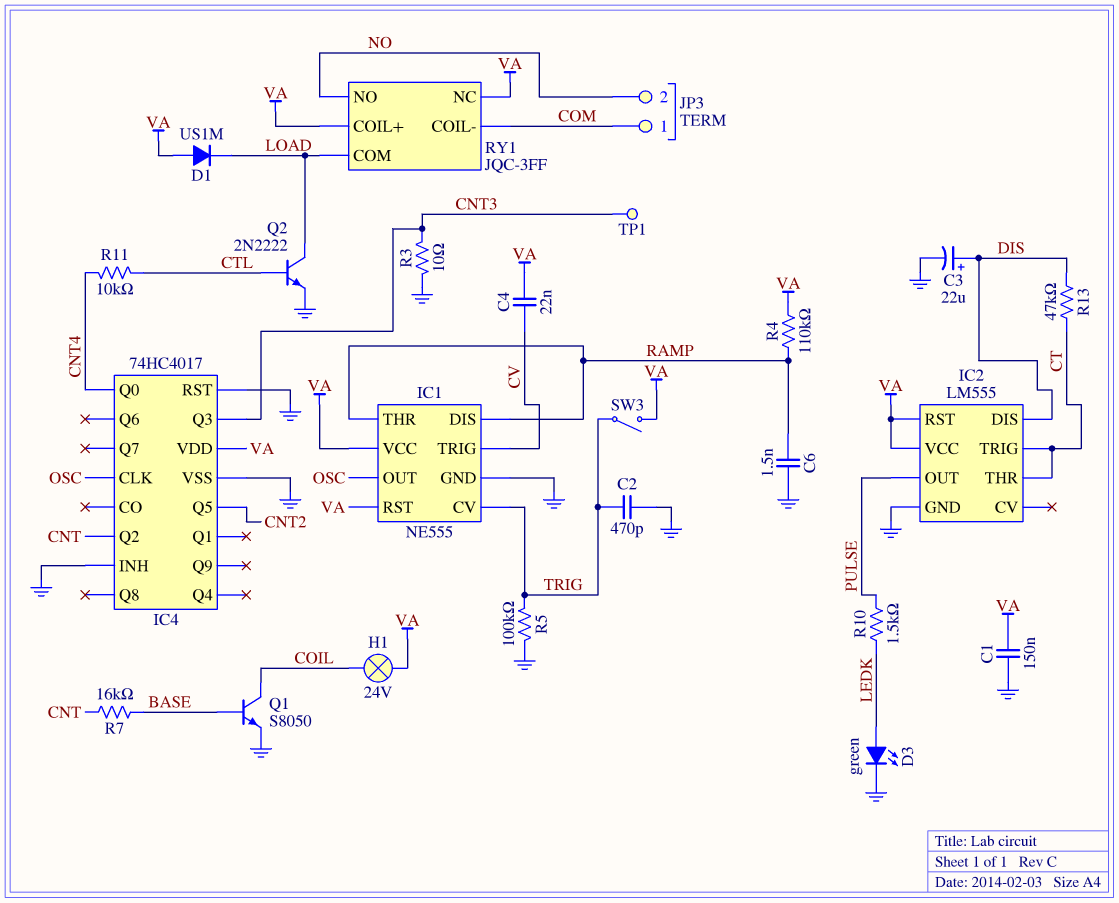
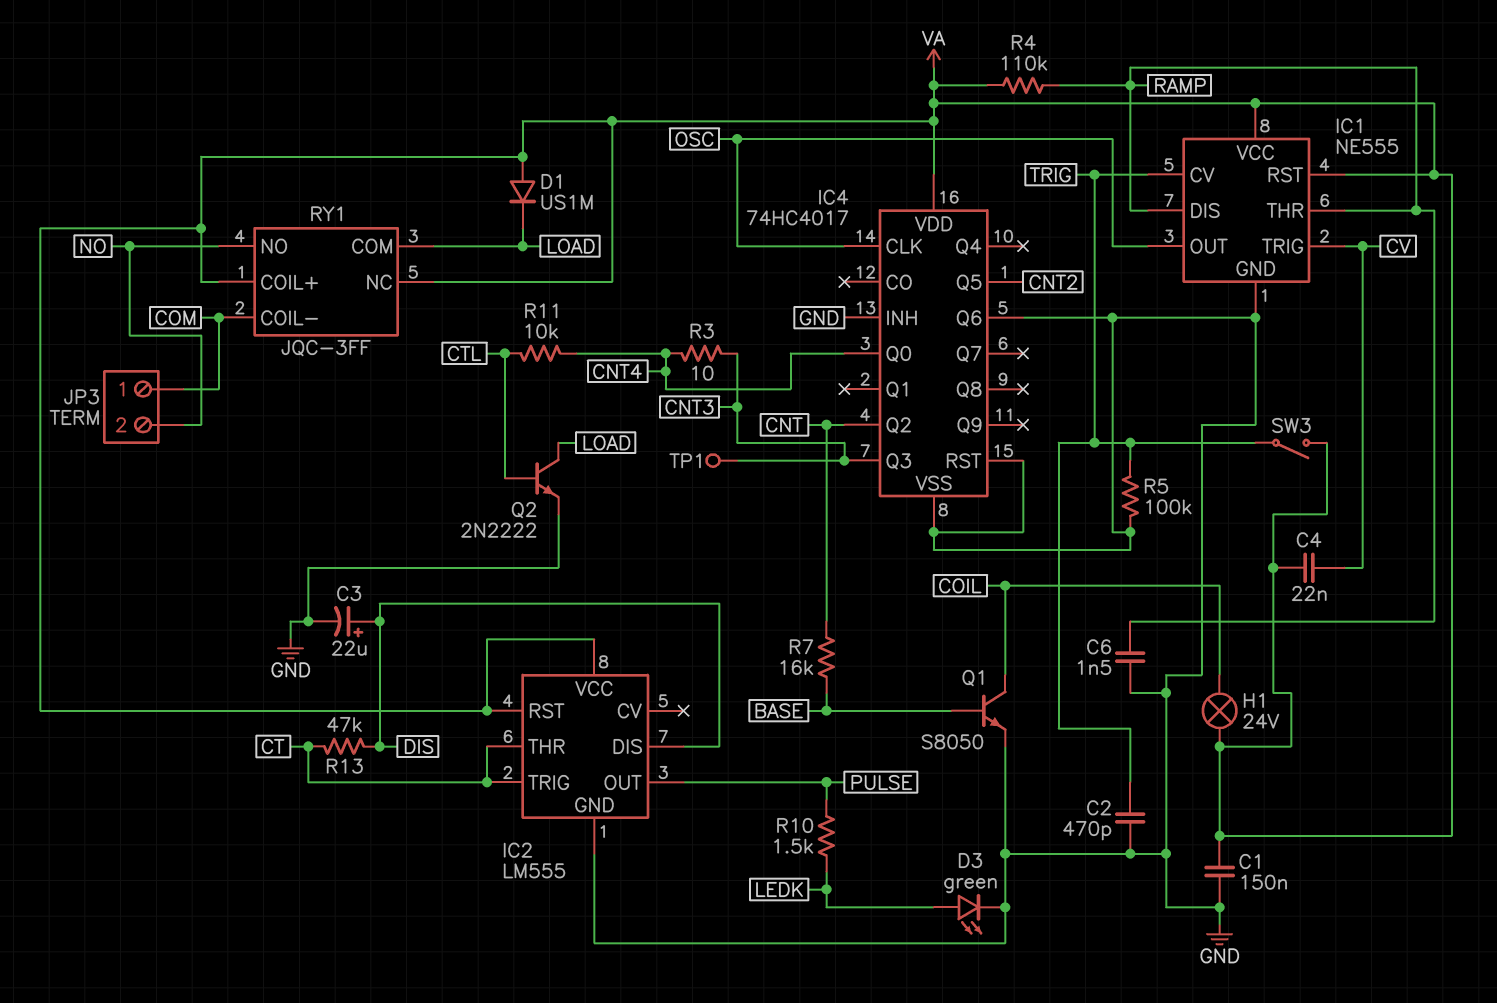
IC4 pin Q6: none -> GND
R3: 10 (CNT3, GND) -> 10 (CNT3, CNT4)

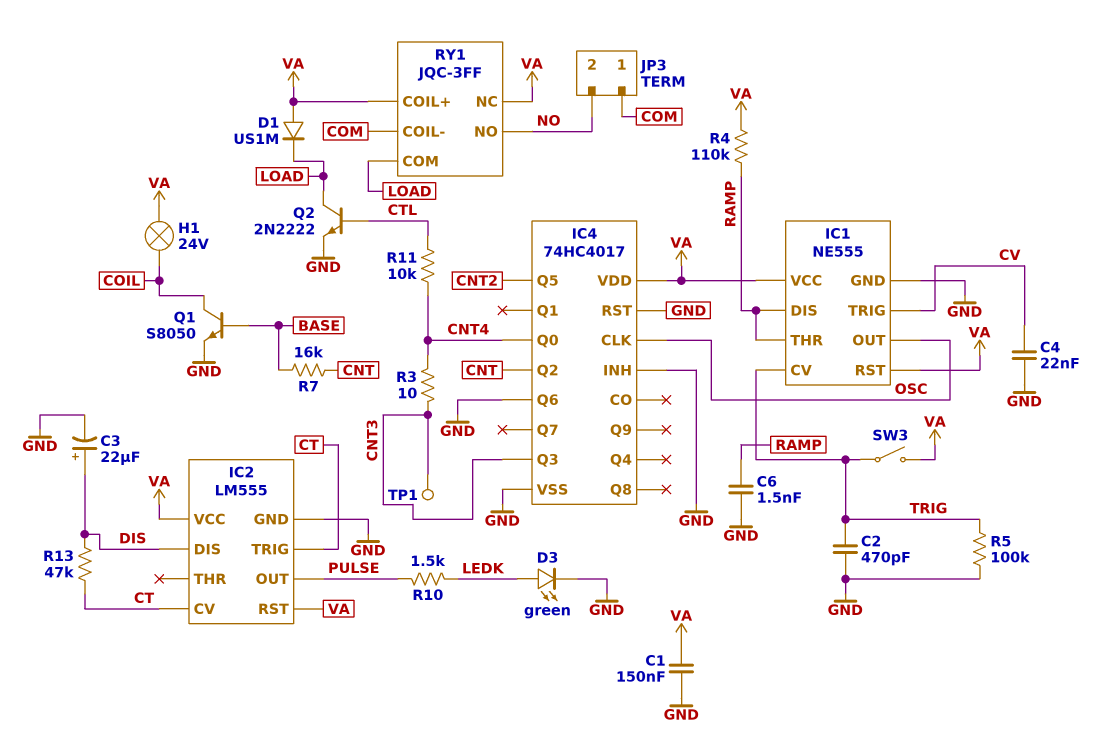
C4: 22nF (CV, VA) -> 22nF (CV, GND)
IC2 pin CV: none -> CT
IC2 pin THR: CT -> none

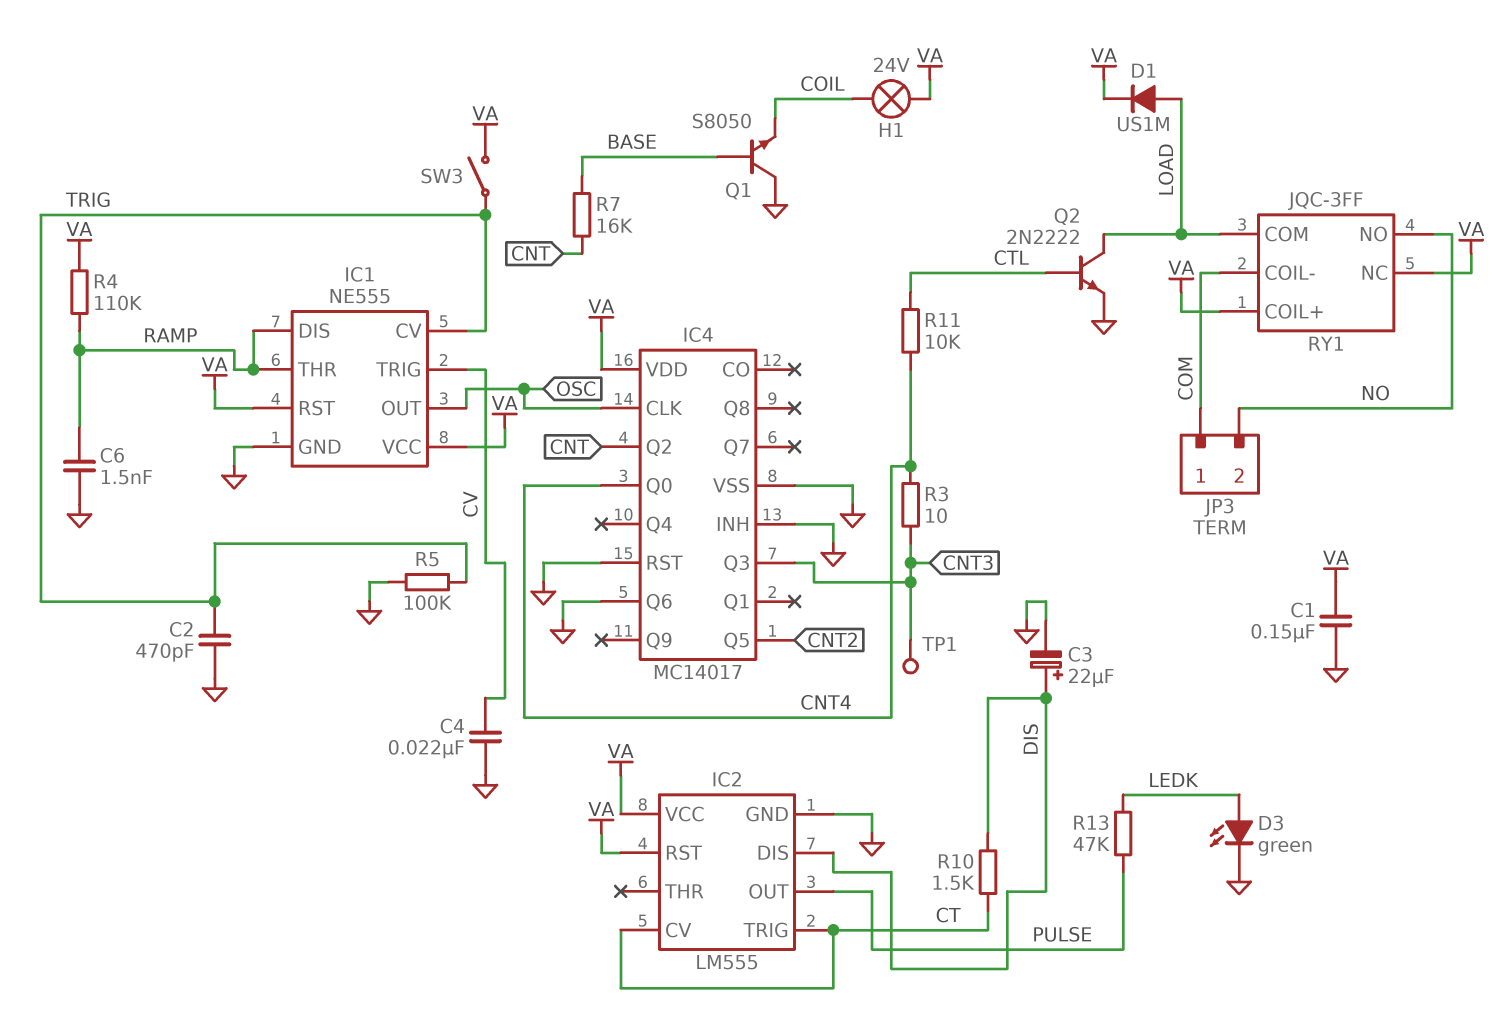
D1: diode US1M (A VA, K LOAD) -> diode US1M (A LOAD, K VA)
IC4: 74HC4017 -> MC14017
Q1: NPN S8050 (B BASE, C COIL, E GND) -> NPN S8050 (B BASE, C GND, E COIL)
R10: 1.5k (LEDK, PULSE) -> 1.5k (CT, DIS)
R13: 47k (CT, DIS) -> 47k (LEDK, PULSE)

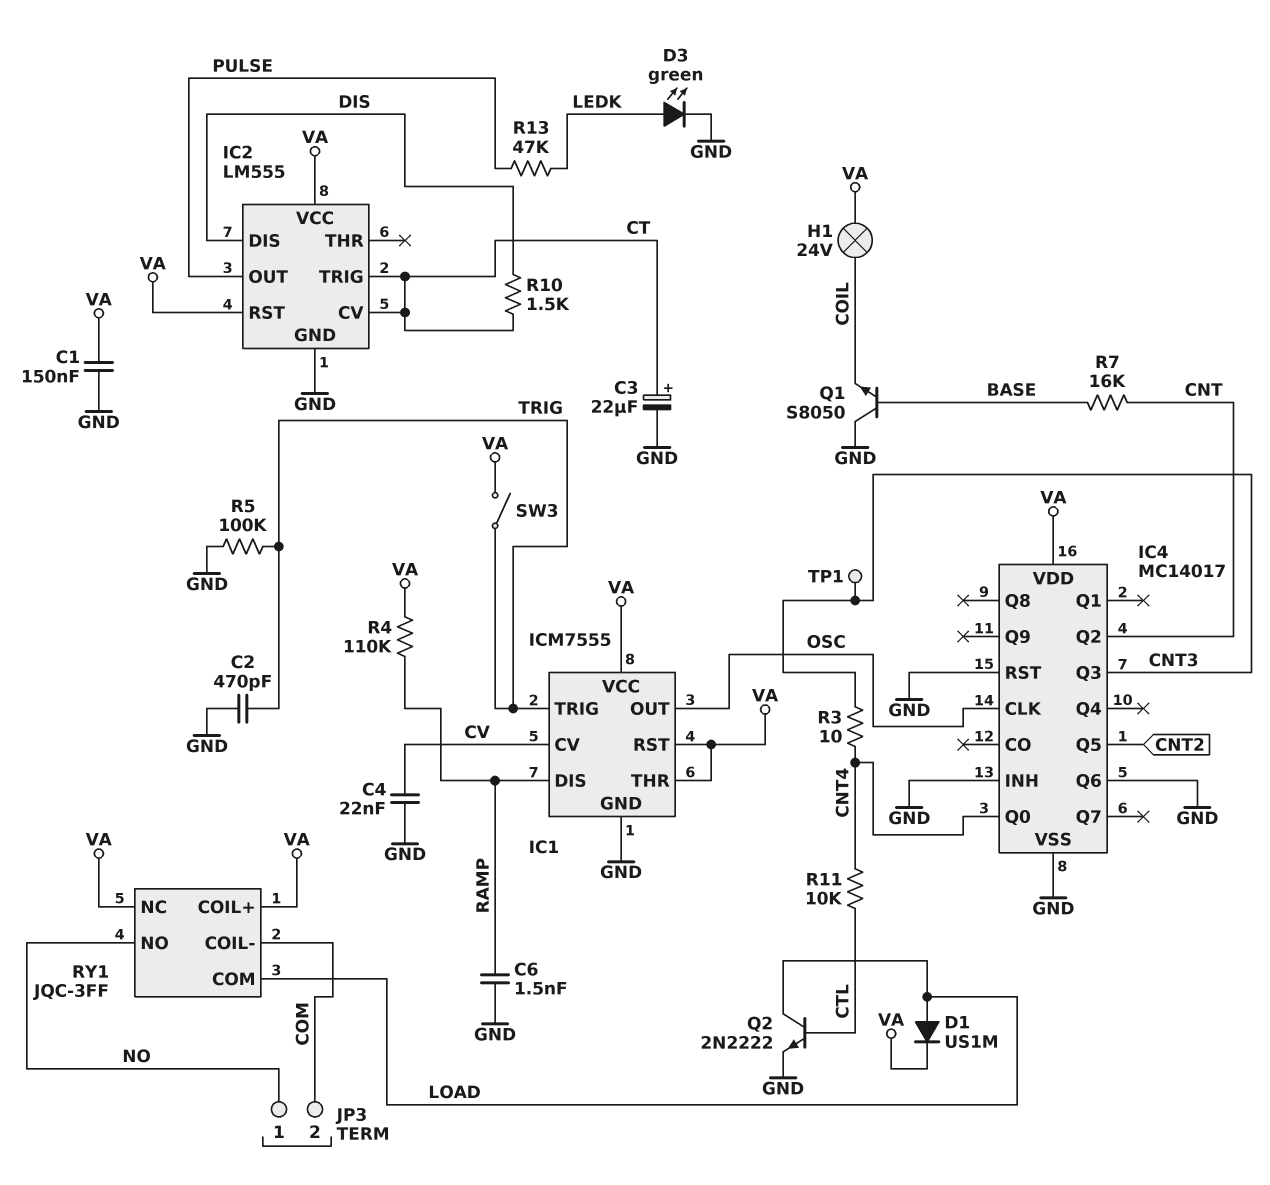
C3: 22uF (plus DIS, minus GND) -> 22uF (plus CT, minus GND)
IC1: NE555 -> ICM7555
IC1 pin CV: TRIG -> CV
IC1 pin THR: RAMP -> VA
IC1 pin TRIG: CV -> TRIG
JP3 pin 1: COM -> NO
JP3 pin 2: NO -> COM

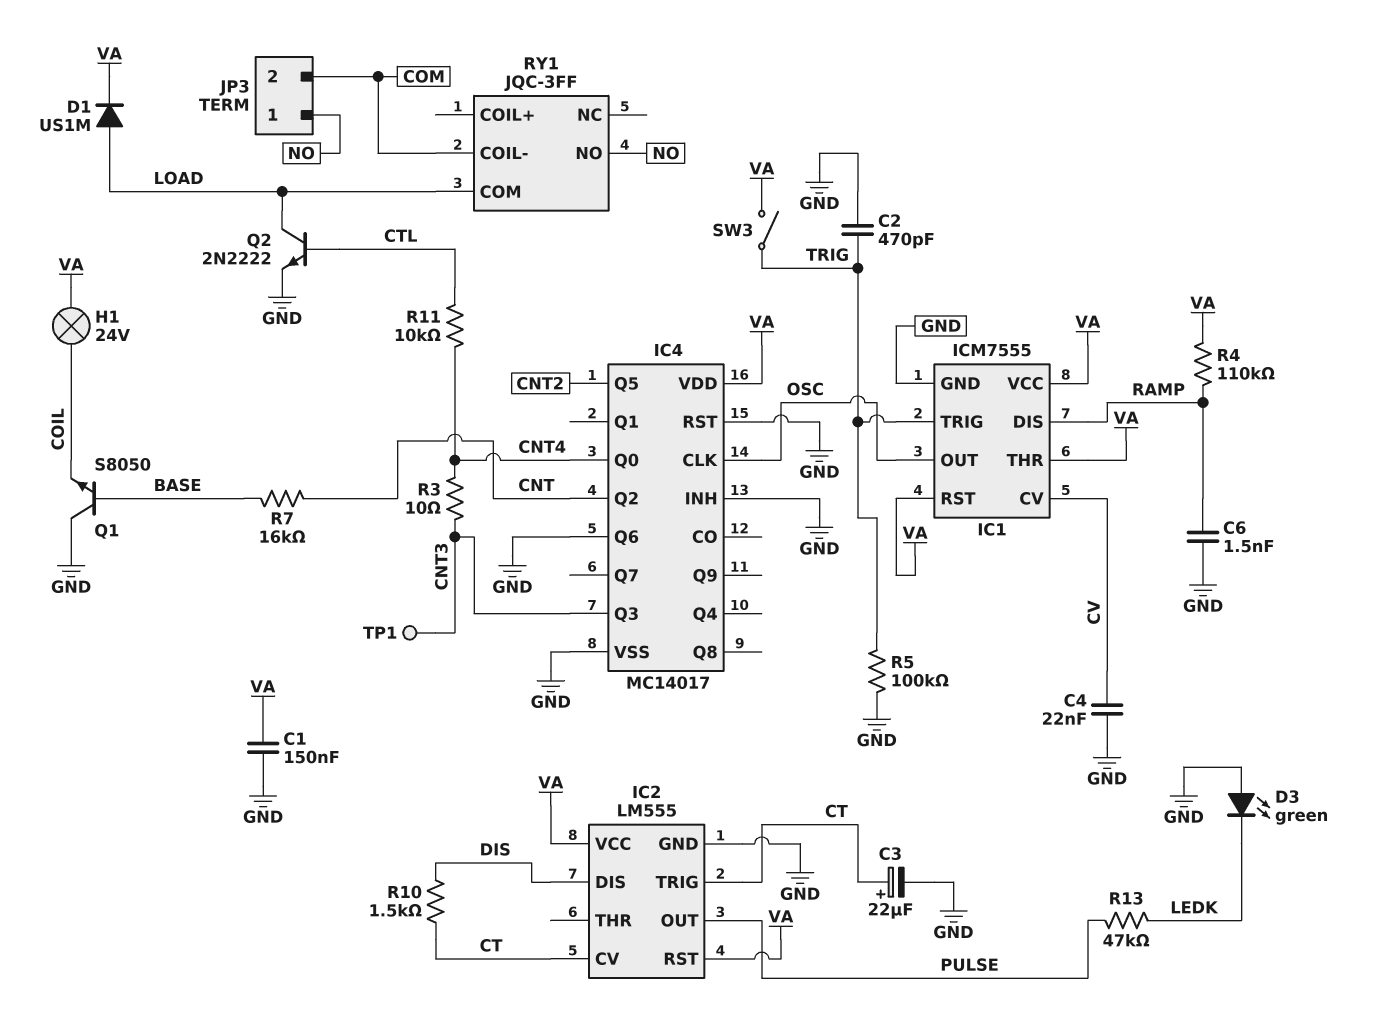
D3: LED green (A LEDK, K GND) -> LED green (A GND, K LEDK)
RY1 pin COIL+: VA -> none
RY1 pin NC: VA -> none

